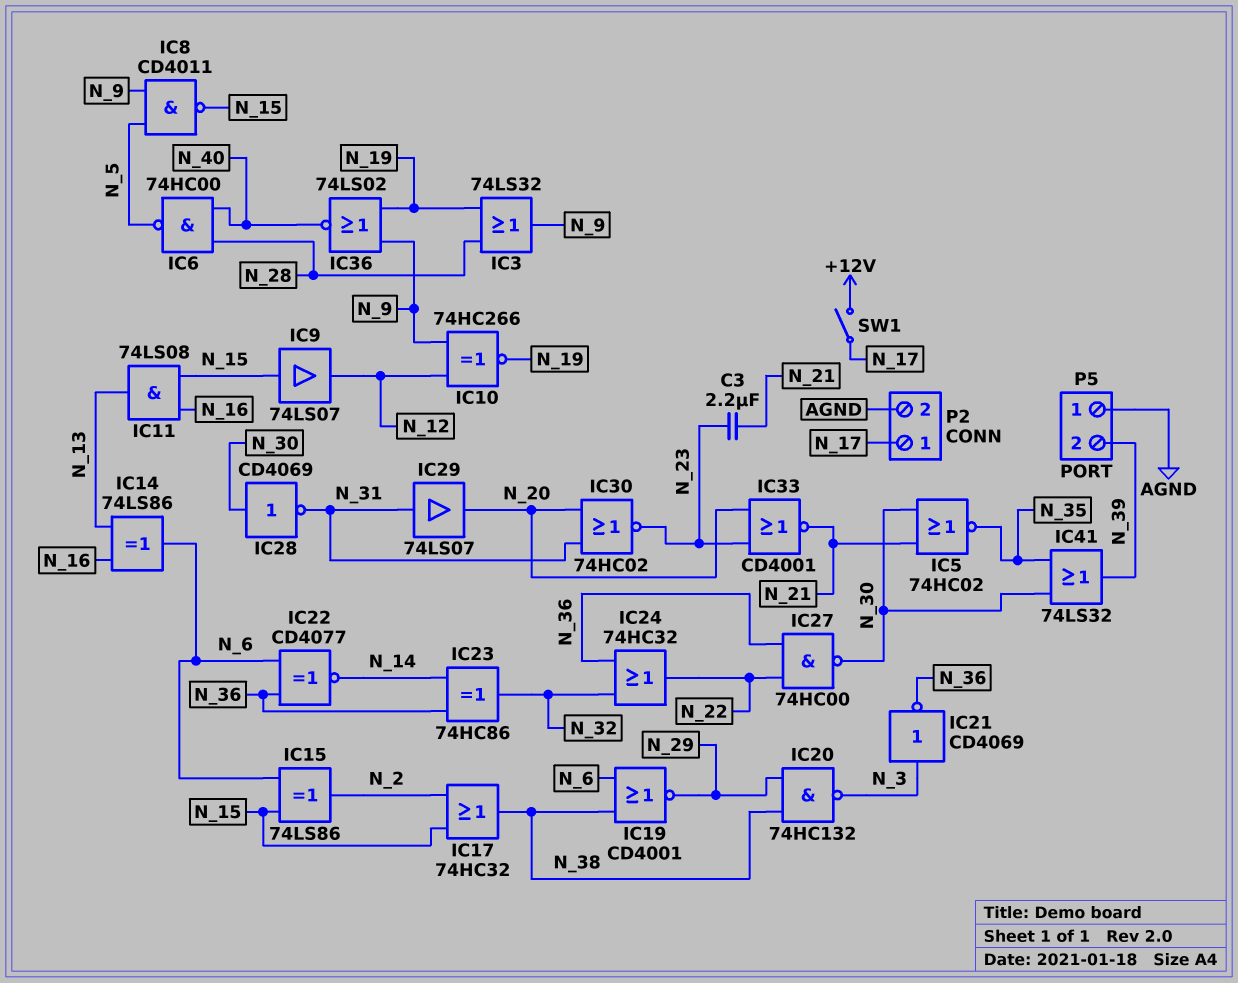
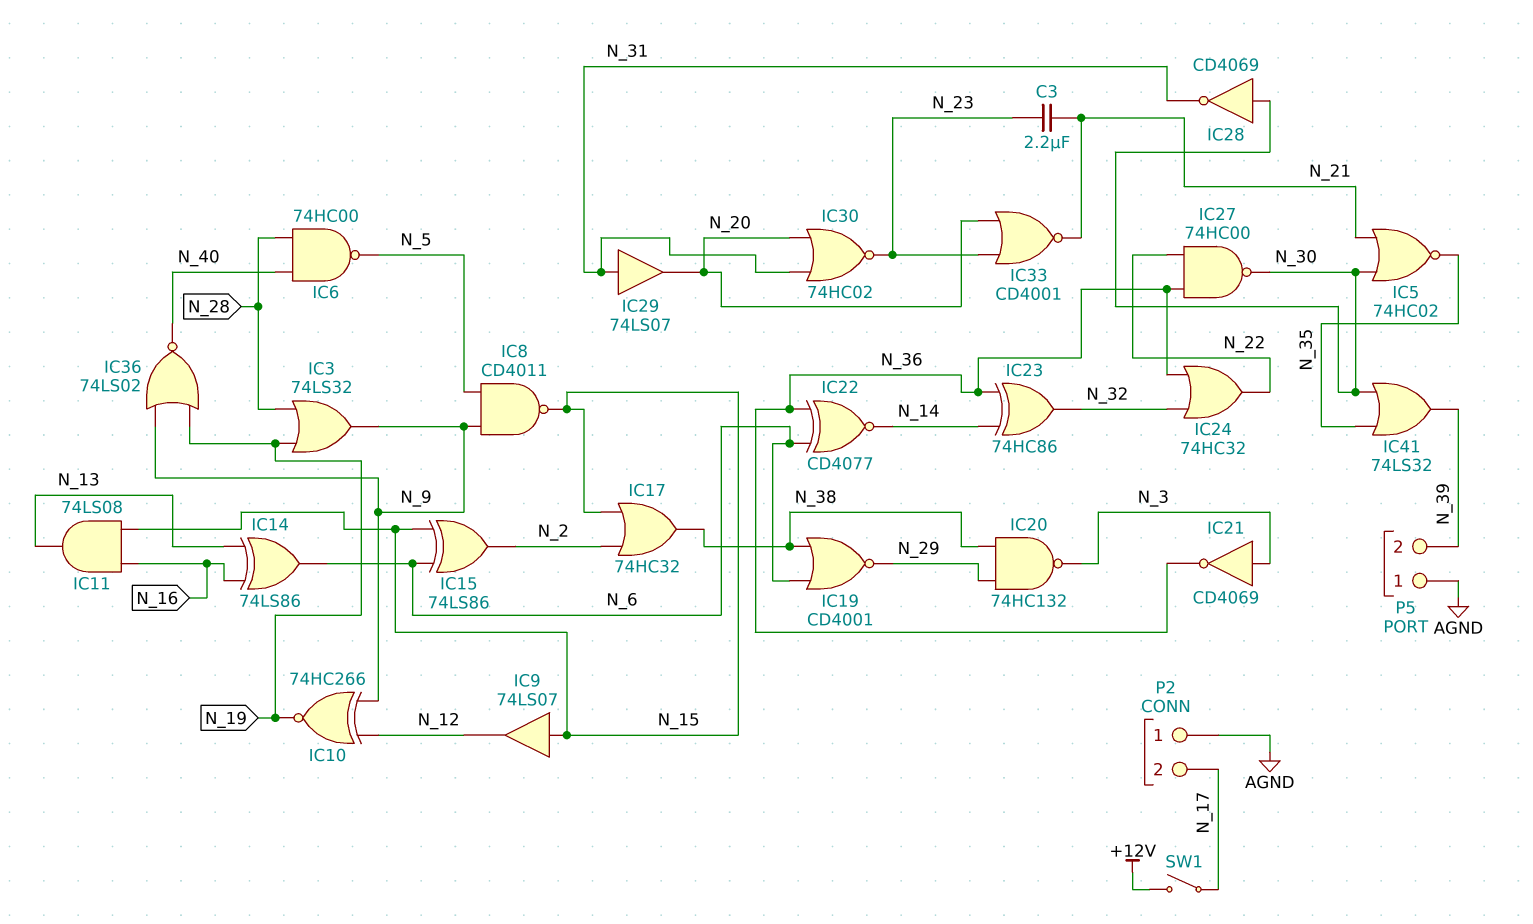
P2 pin 1: N_17 -> AGND
P2 pin 2: AGND -> N_17

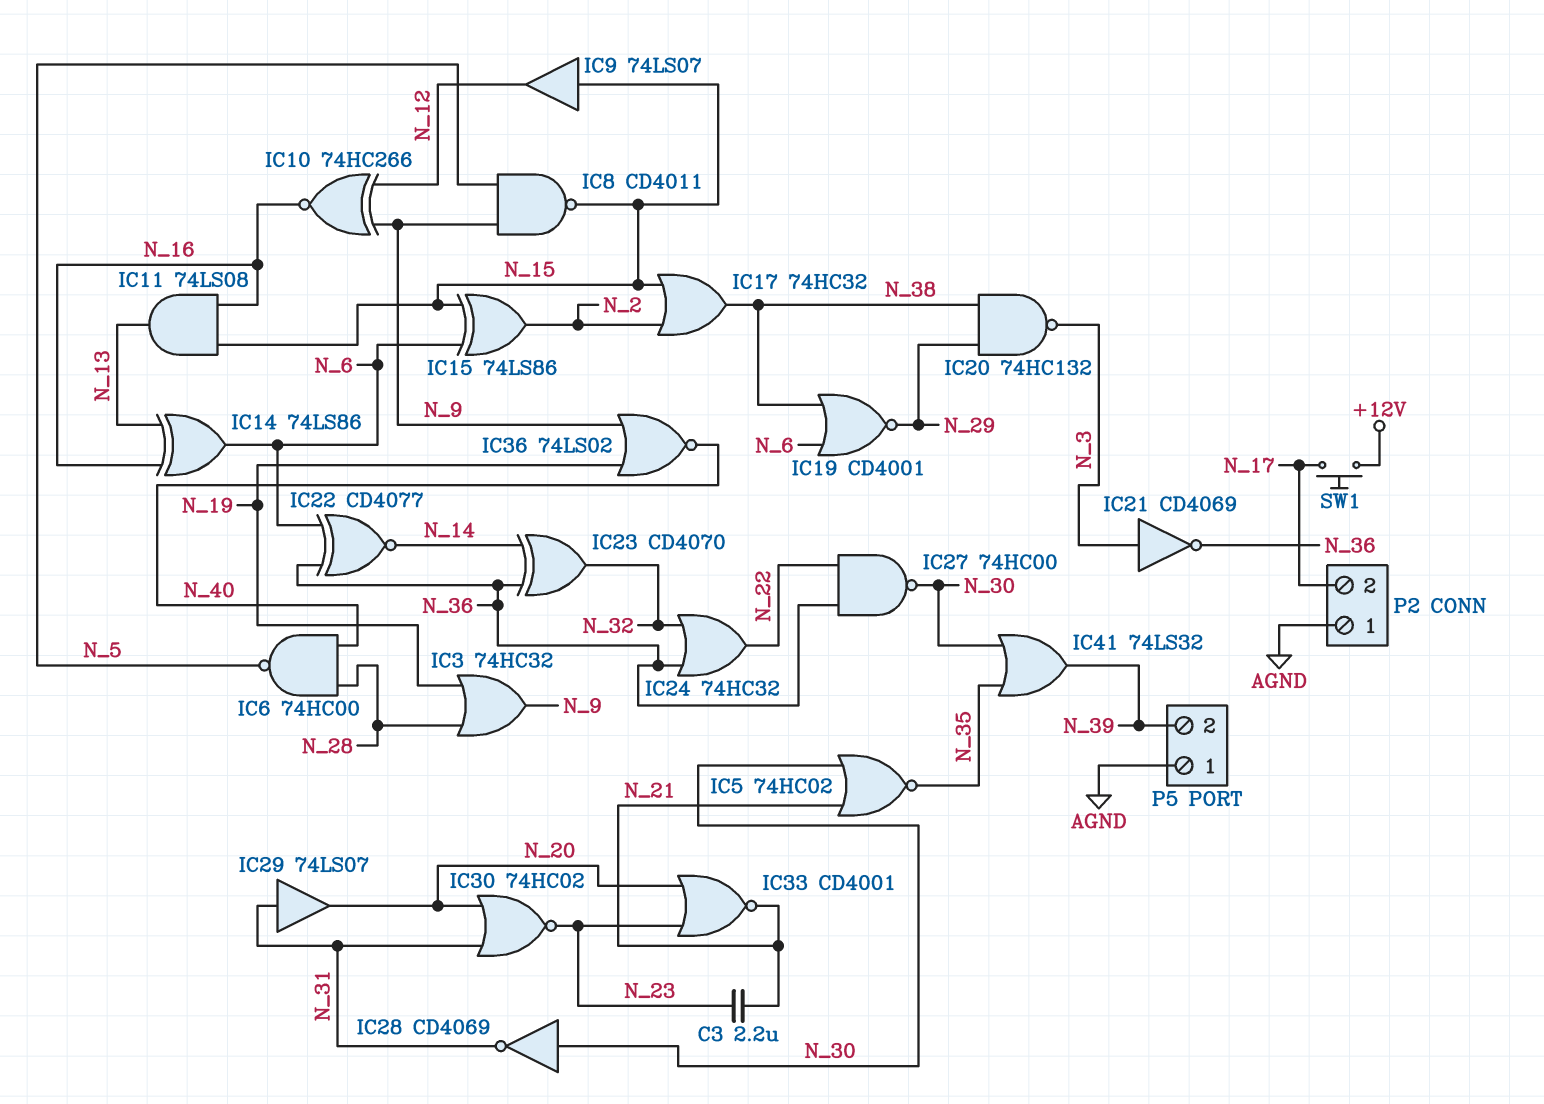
IC3: OR 74LS32 (in N_19, in N_28, out N_9) -> OR 74HC32 (in N_19, in N_28, out N_9)
IC10: XNOR 74HC266 (in N_9, in N_12, out N_19) -> XNOR 74HC266 (in N_9, in N_12, out N_16)
IC23: XOR 74HC86 (in N_14, in N_36, out N_32) -> XOR CD4070 (in N_14, in N_36, out N_32)
SW1: switch (+12V, N_17) -> button (+12V, N_17)

